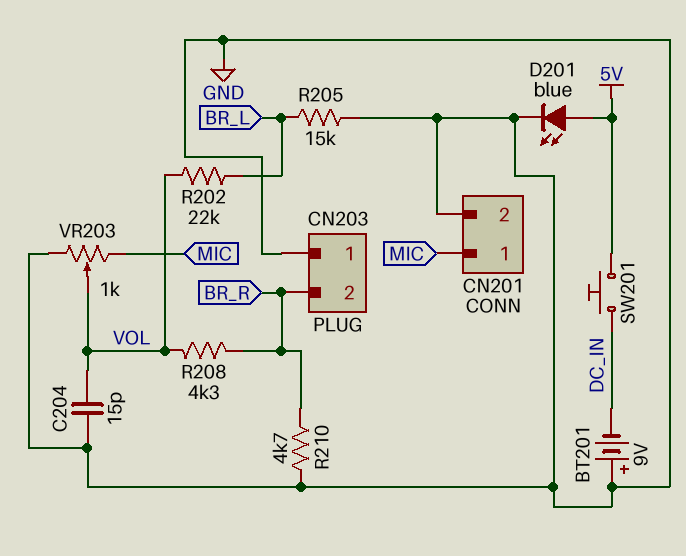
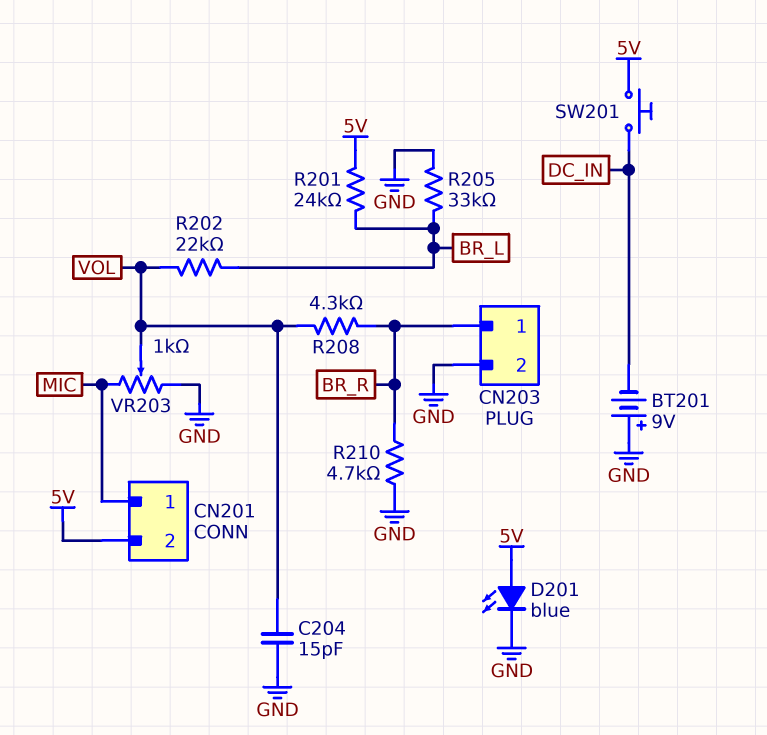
CN201 pin 2: GND -> 5V
CN203 pin 1: GND -> BR_R
CN203 pin 2: BR_R -> GND
R201: none -> 24k (5V, BR_L)
R205: 15k (BR_L, GND) -> 33k (BR_L, GND)

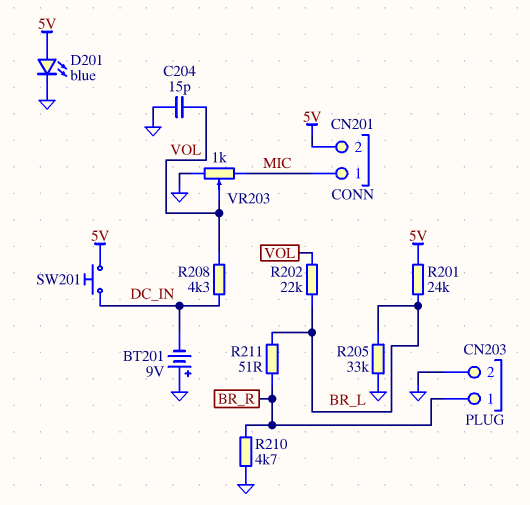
R208: 4.3k (BR_R, VOL) -> 4.3k (DC_IN, VOL)
R211: none -> 51 (BR_L, BR_R)

